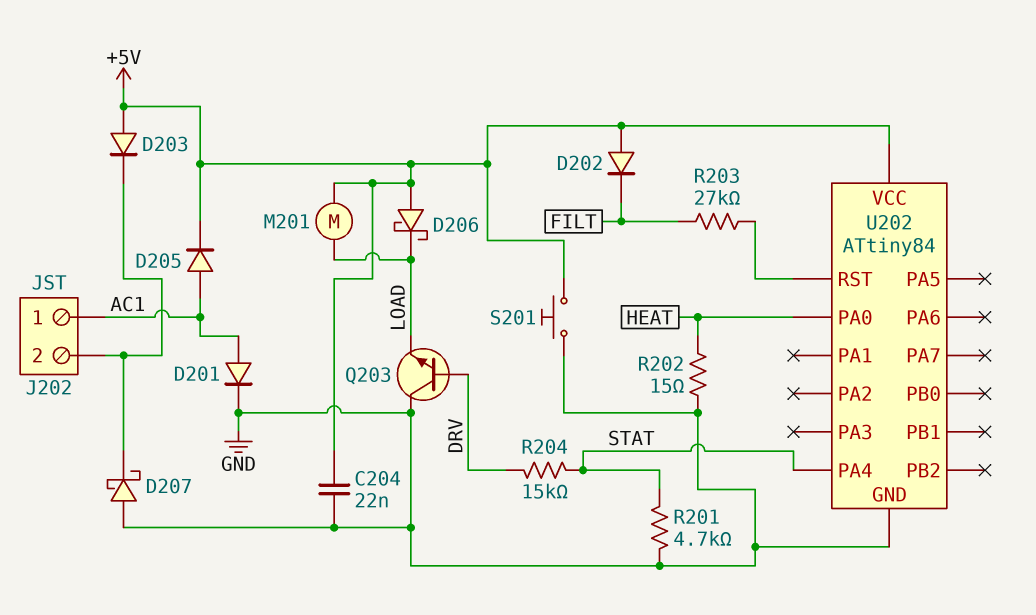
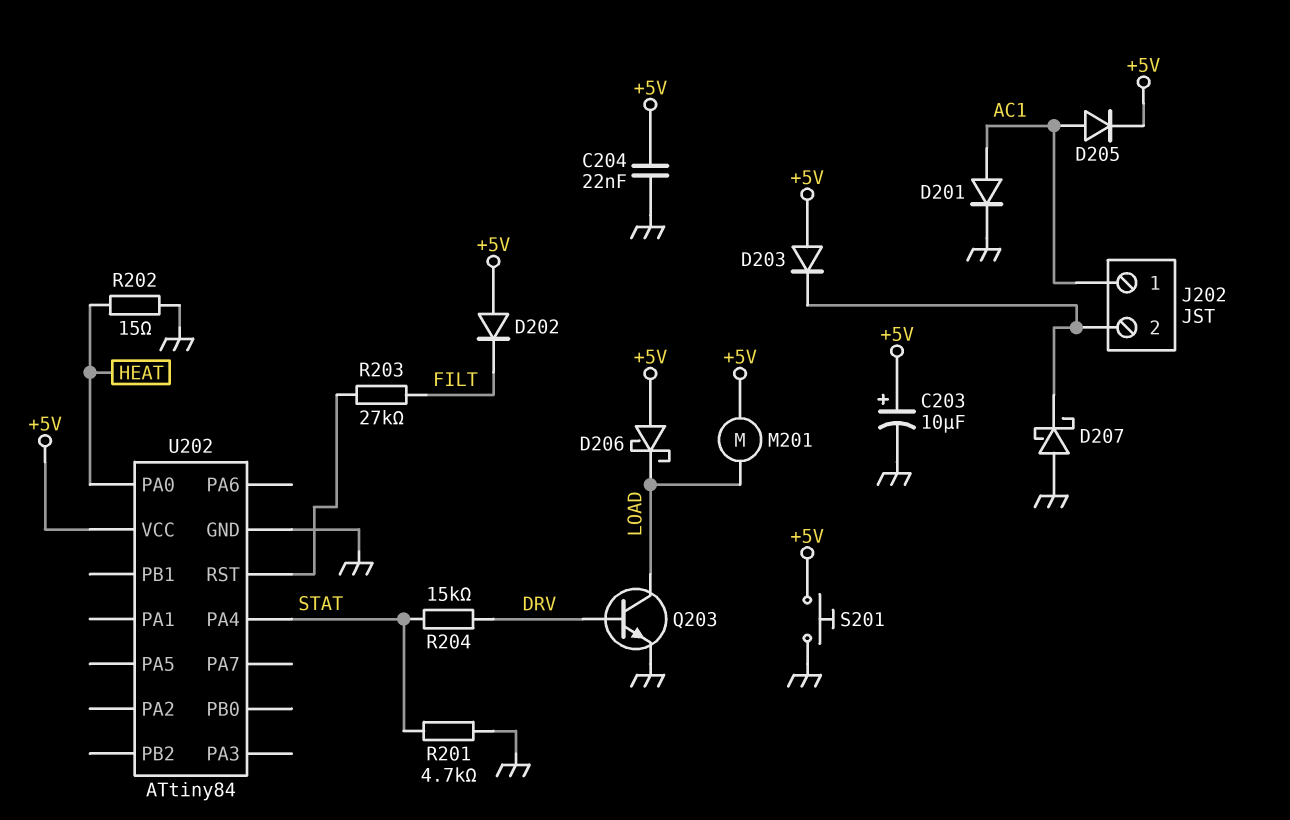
C203: none -> 10uF (plus +5V, minus GND)
Q203: NPN (B DRV, C GND, E LOAD) -> NPN (B DRV, C LOAD, E GND)

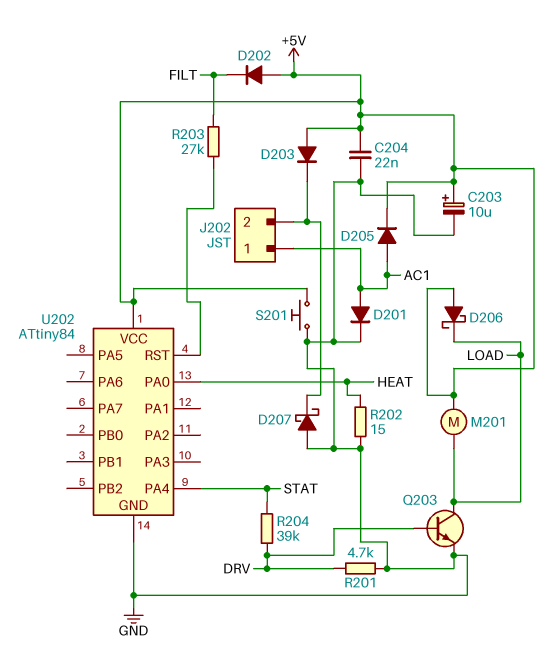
R201: 4.7k (GND, STAT) -> 4.7k (DRV, GND)
R204: 15k (DRV, STAT) -> 39k (DRV, STAT)

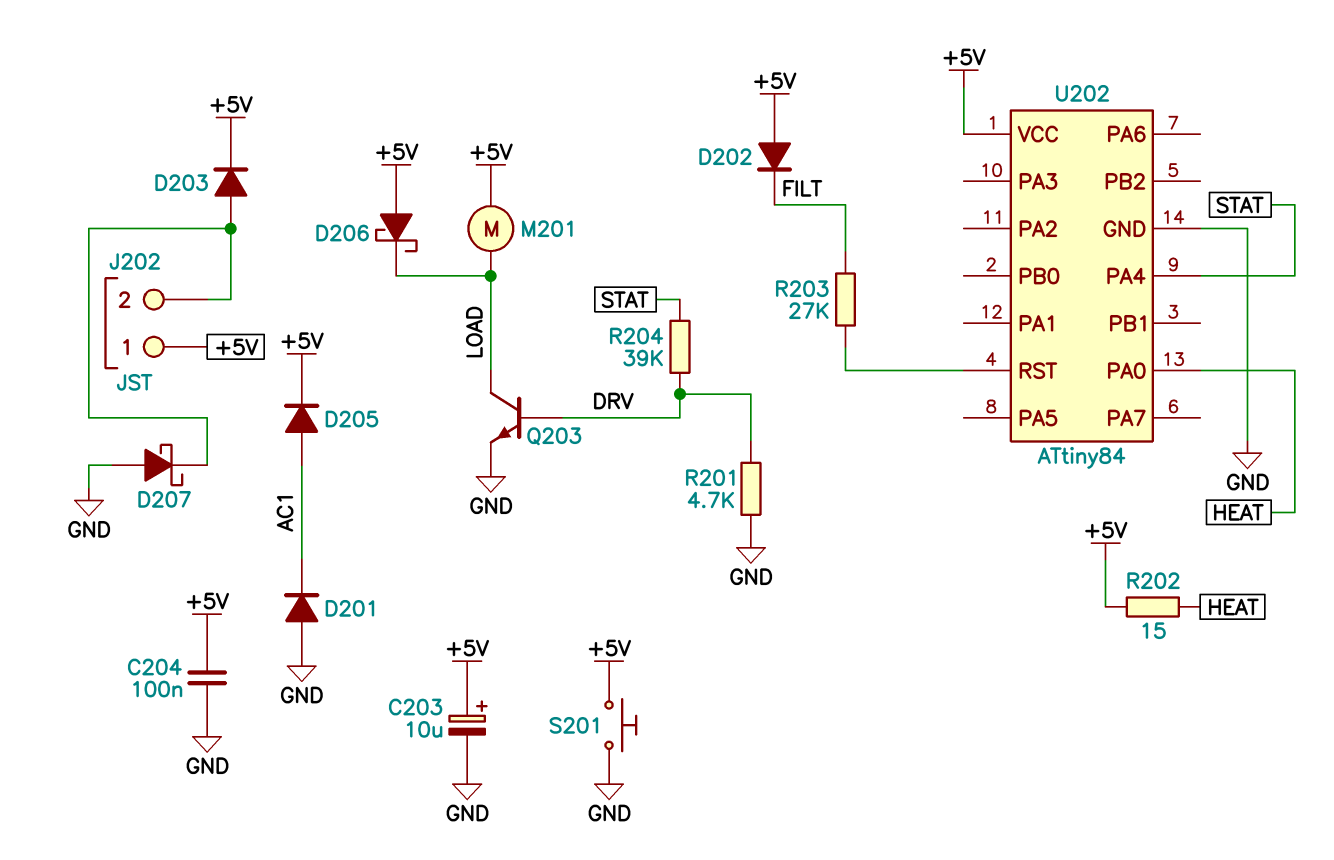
C204: 22nF (+5V, GND) -> 100nF (+5V, GND)
D201: diode (A AC1, K GND) -> diode (A GND, K AC1)
D203: diode (A +5V, K J202/2) -> diode (A J202/2, K +5V)
J202 pin 1: AC1 -> +5V
R202: 15 (GND, HEAT) -> 15 (+5V, HEAT)

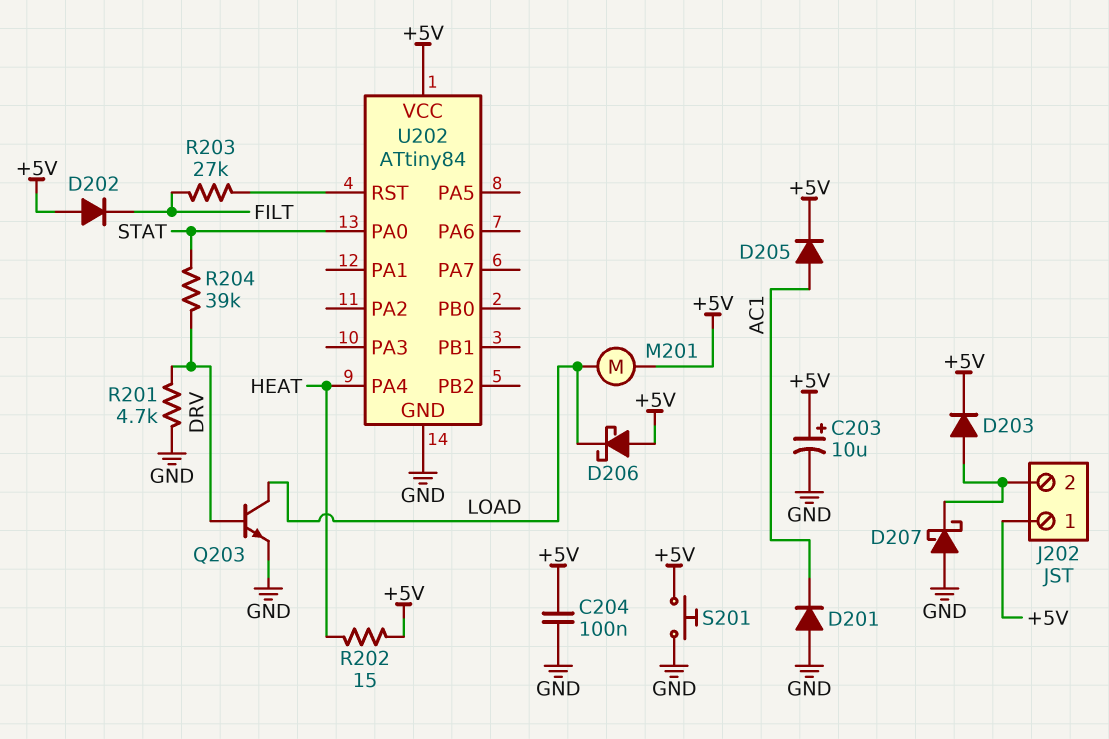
U202 pin PA0: HEAT -> STAT
U202 pin PA4: STAT -> HEAT

